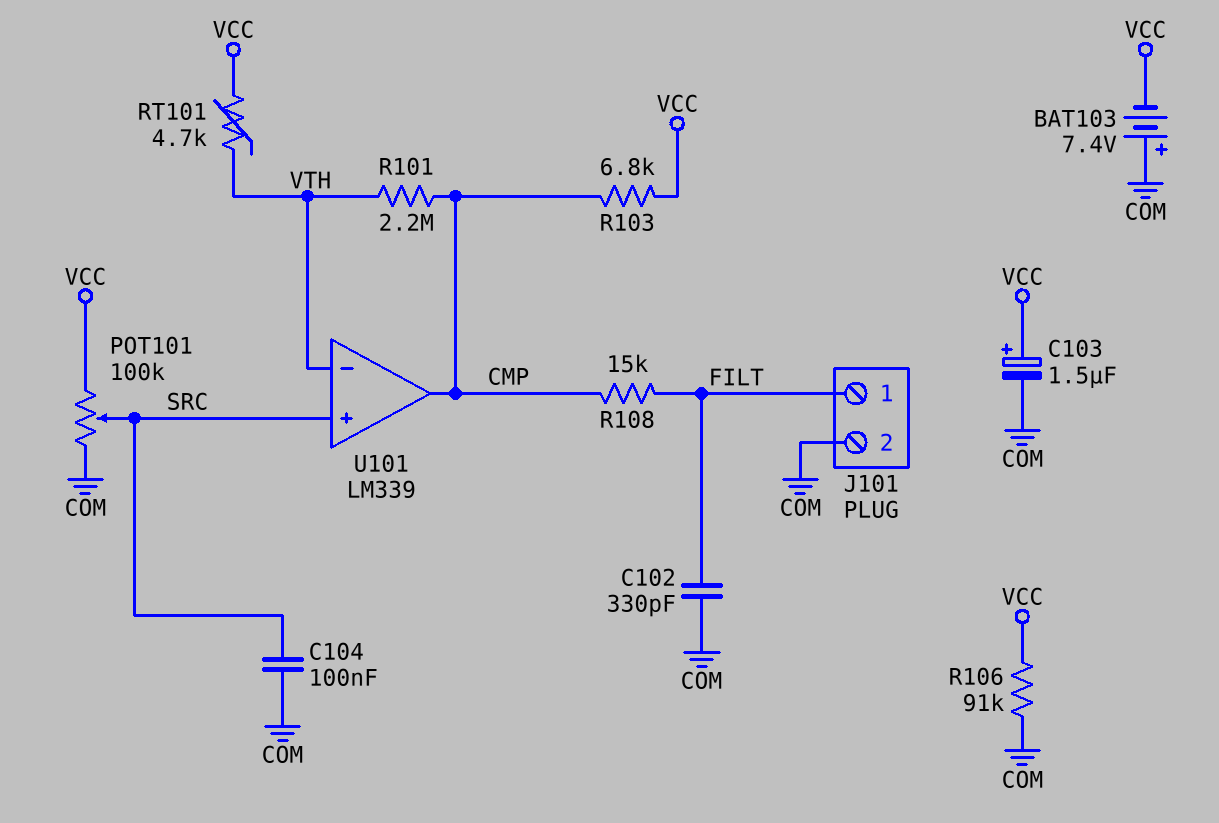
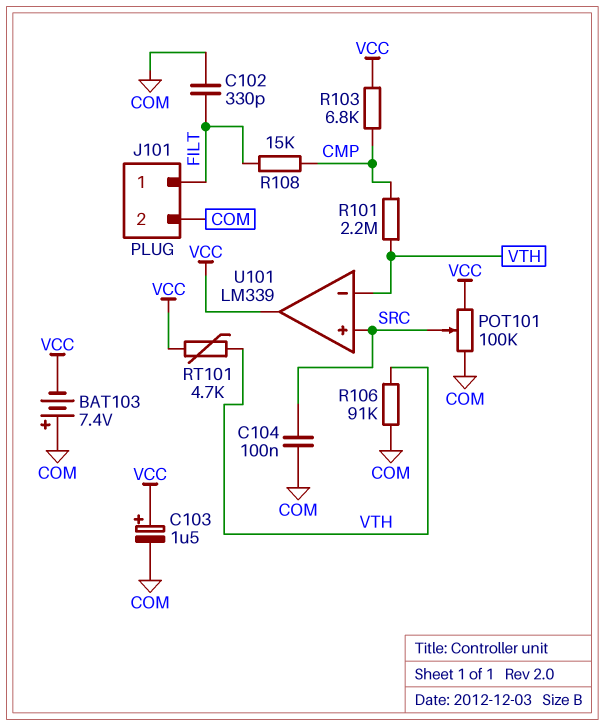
R106: 91k (COM, VCC) -> 91k (COM, VTH)
U101 pin out: CMP -> VCC

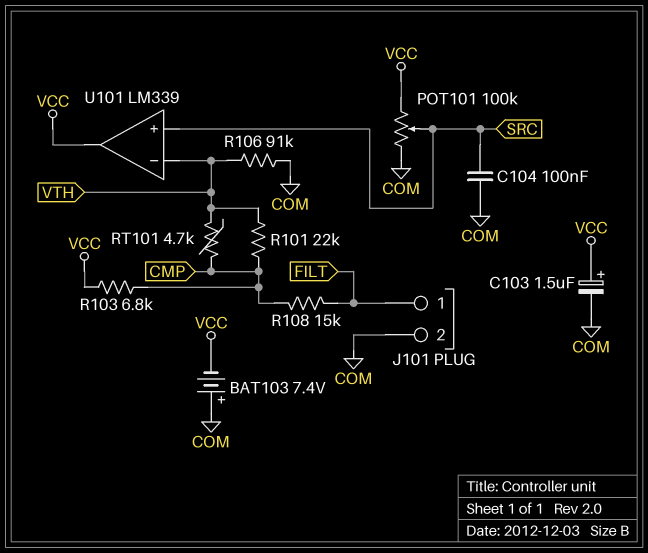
C102: 330pF (COM, FILT) -> none
R101: 2.2M (CMP, VTH) -> 22k (CMP, VTH)
RT101: 4.7k (VCC, VTH) -> 4.7k (CMP, VTH)

